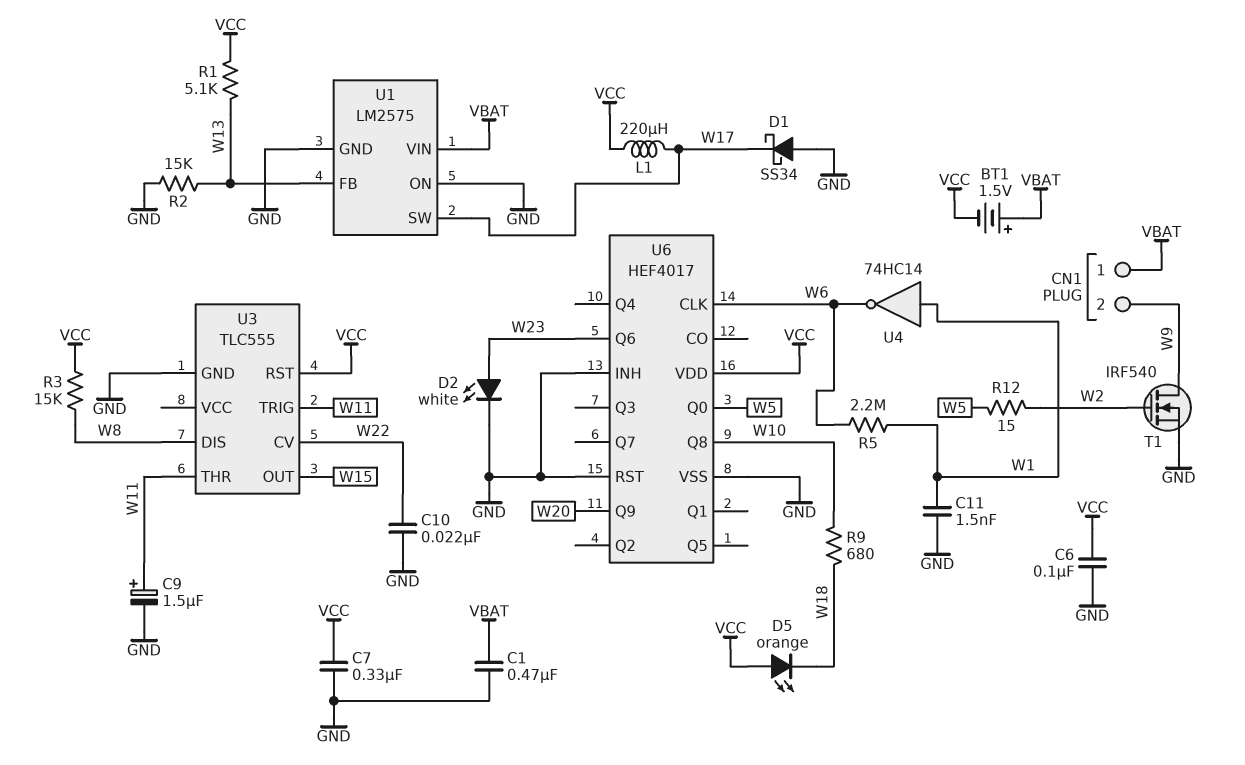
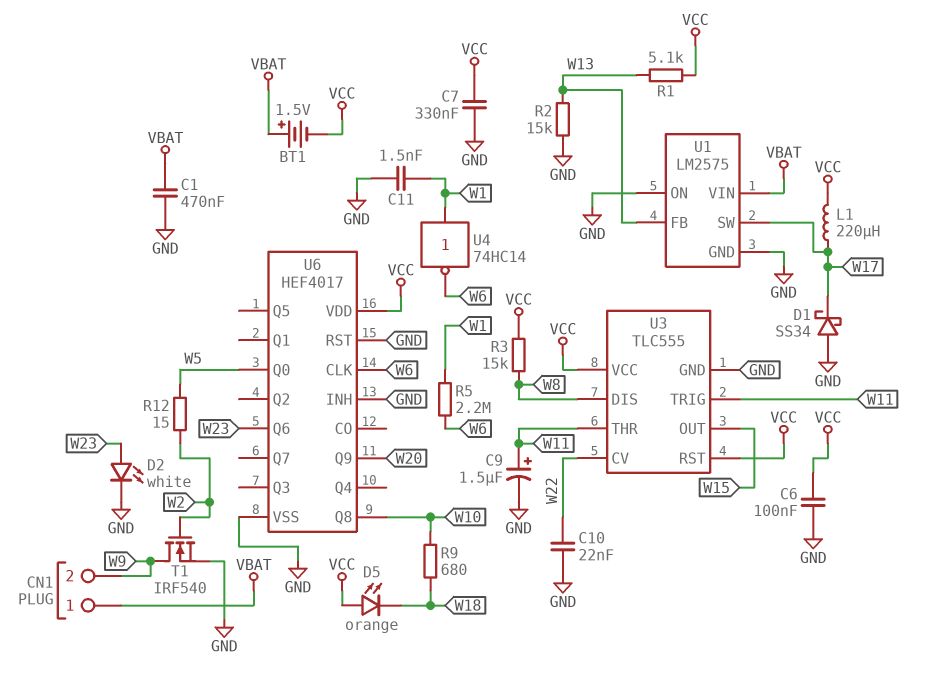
U3 pin VCC: none -> VCC

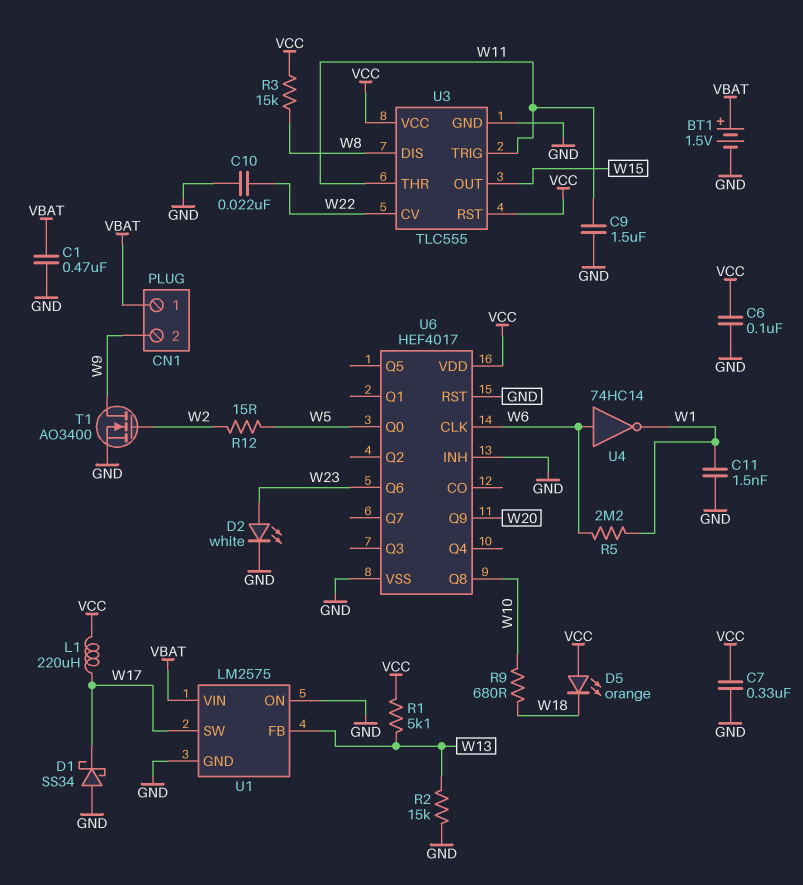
BT1: 1.5V (plus VBAT, minus VCC) -> 1.5V (plus VBAT, minus GND)
C9: 1.5uF (plus W11, minus GND) -> 1.5uF (GND, W11)
T1: NMOS IRF540 (G W2, D W9, S GND) -> NMOS AO3400 (G W2, D W9, S GND)
U4: NOT 74HC14 (in W1, out W6) -> NOT 74HC14 (in W6, out W1)

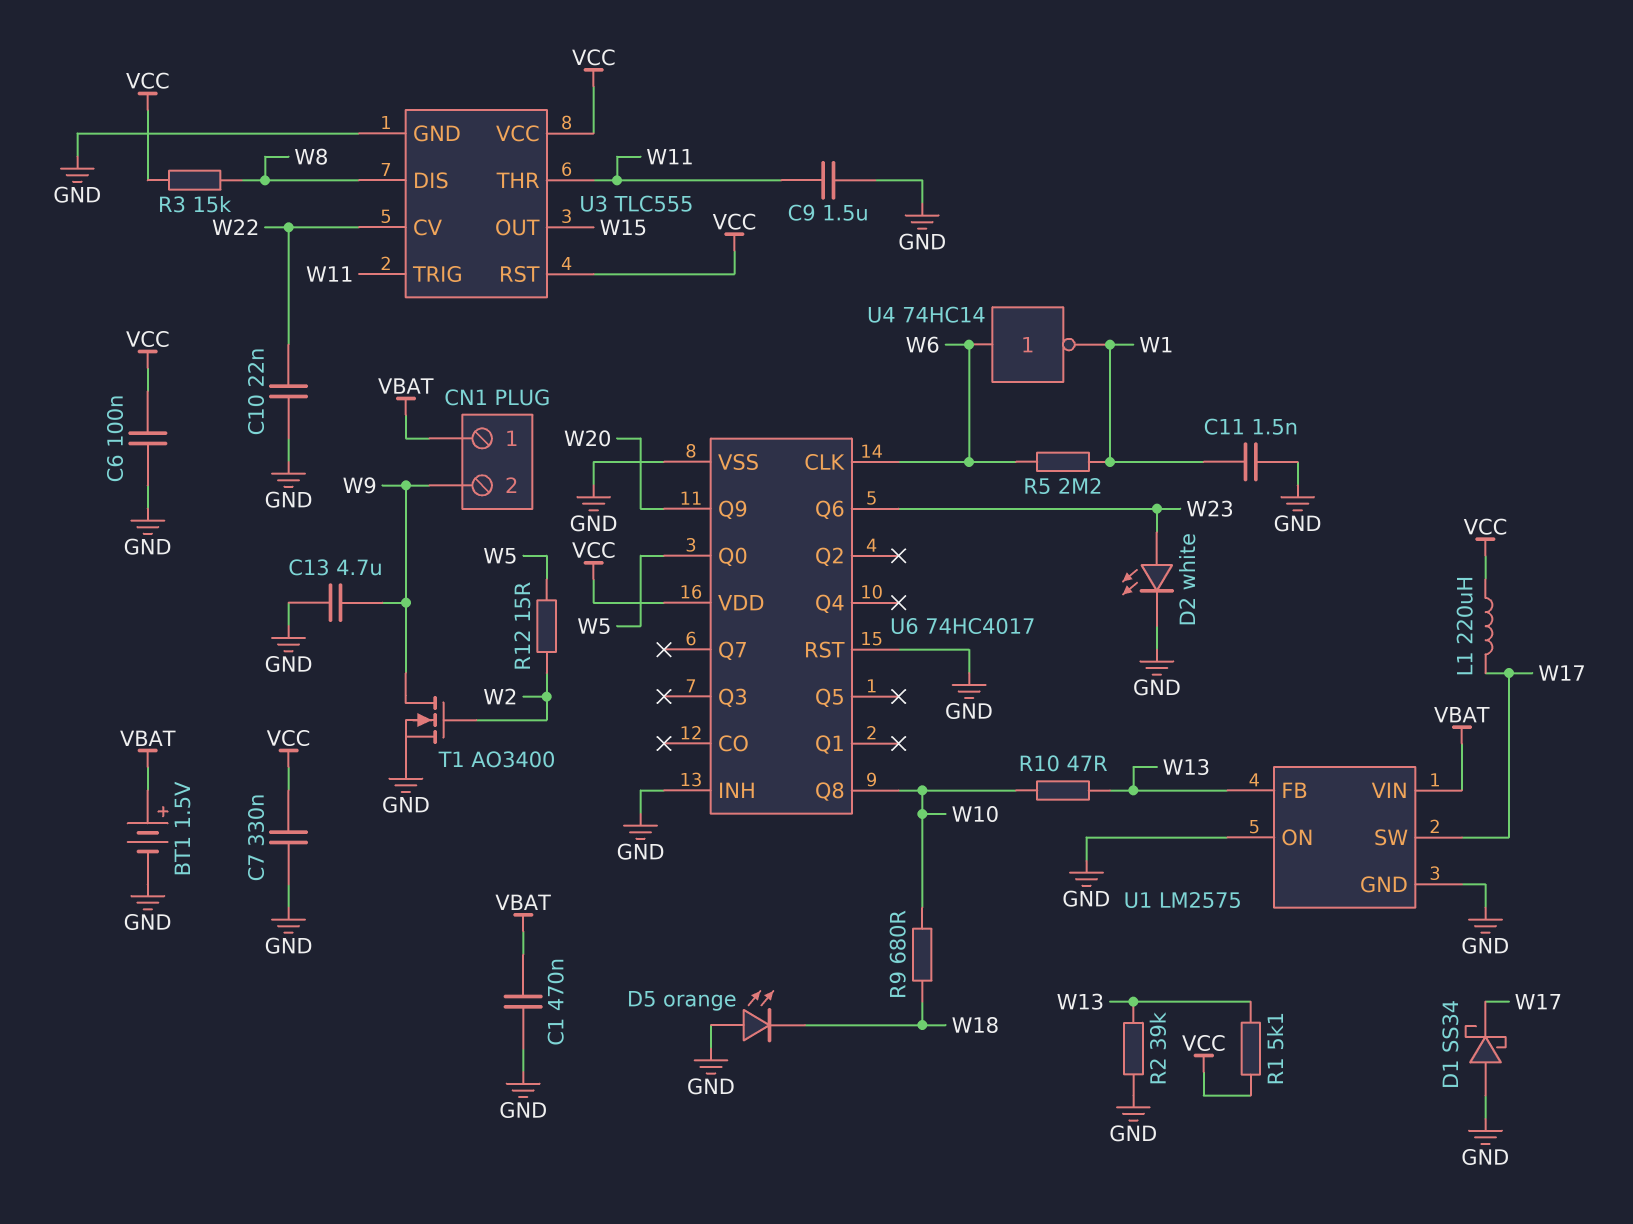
C13: none -> 4.7uF (GND, W9)
D5: LED orange (A VCC, K W18) -> LED orange (A GND, K W18)
R2: 15k (GND, W13) -> 39k (GND, W13)
R10: none -> 47 (W10, W13)
U6: HEF4017 -> 74HC4017

